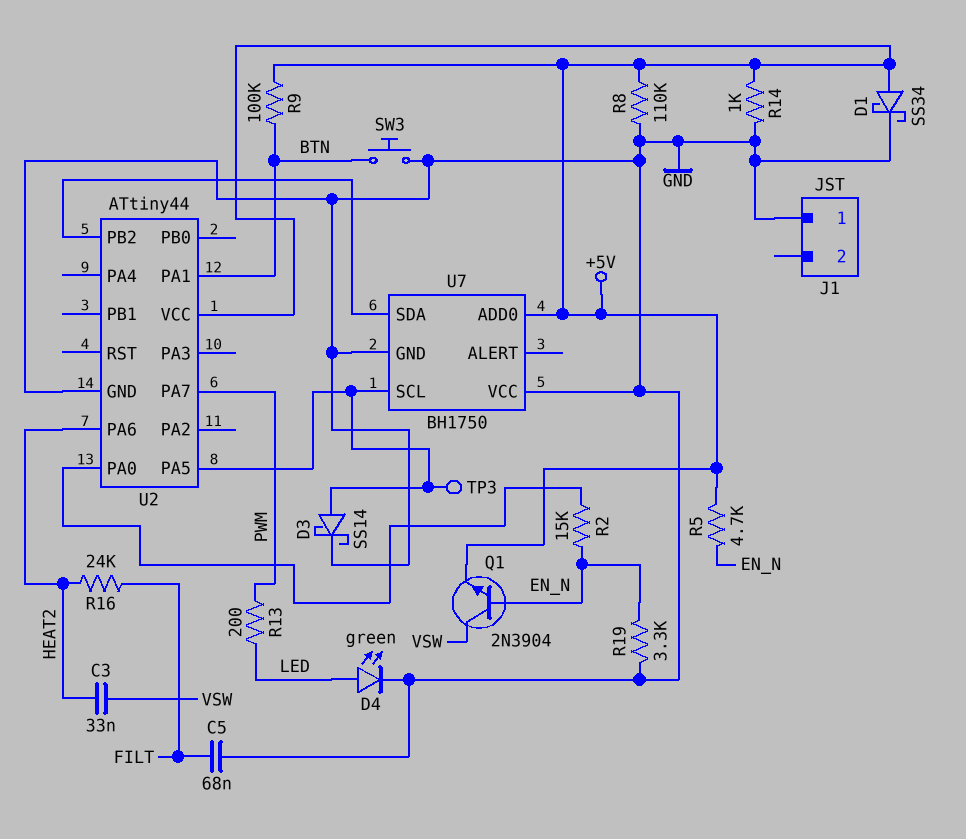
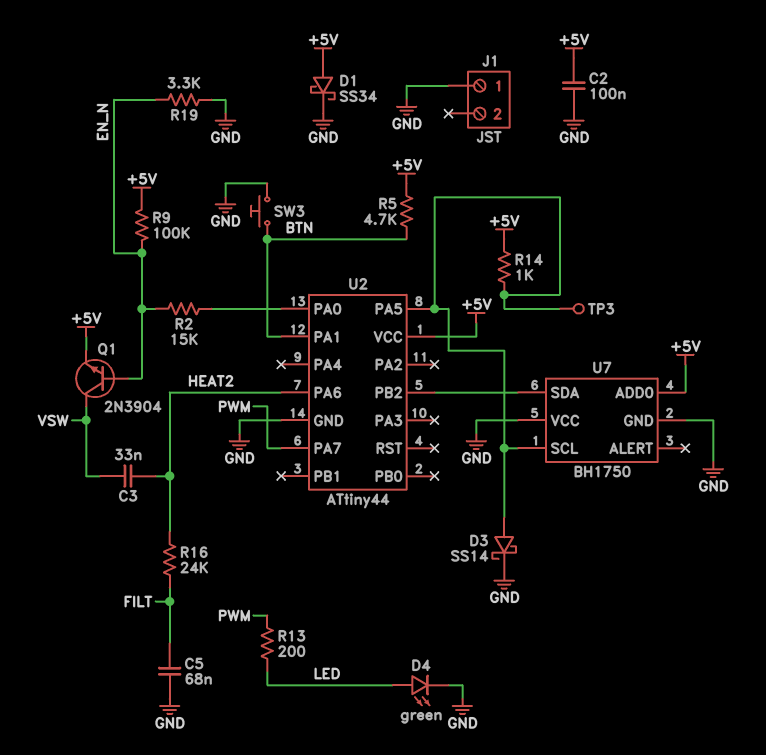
C2: none -> 100nF (+5V, GND)
R5: 4.7k (+5V, EN_N) -> 4.7k (+5V, BTN)
R8: 110k (+5V, GND) -> none
R9: 100k (+5V, BTN) -> 100k (+5V, EN_N)
R14: 1k (+5V, GND) -> 1k (+5V, U2/PA5)

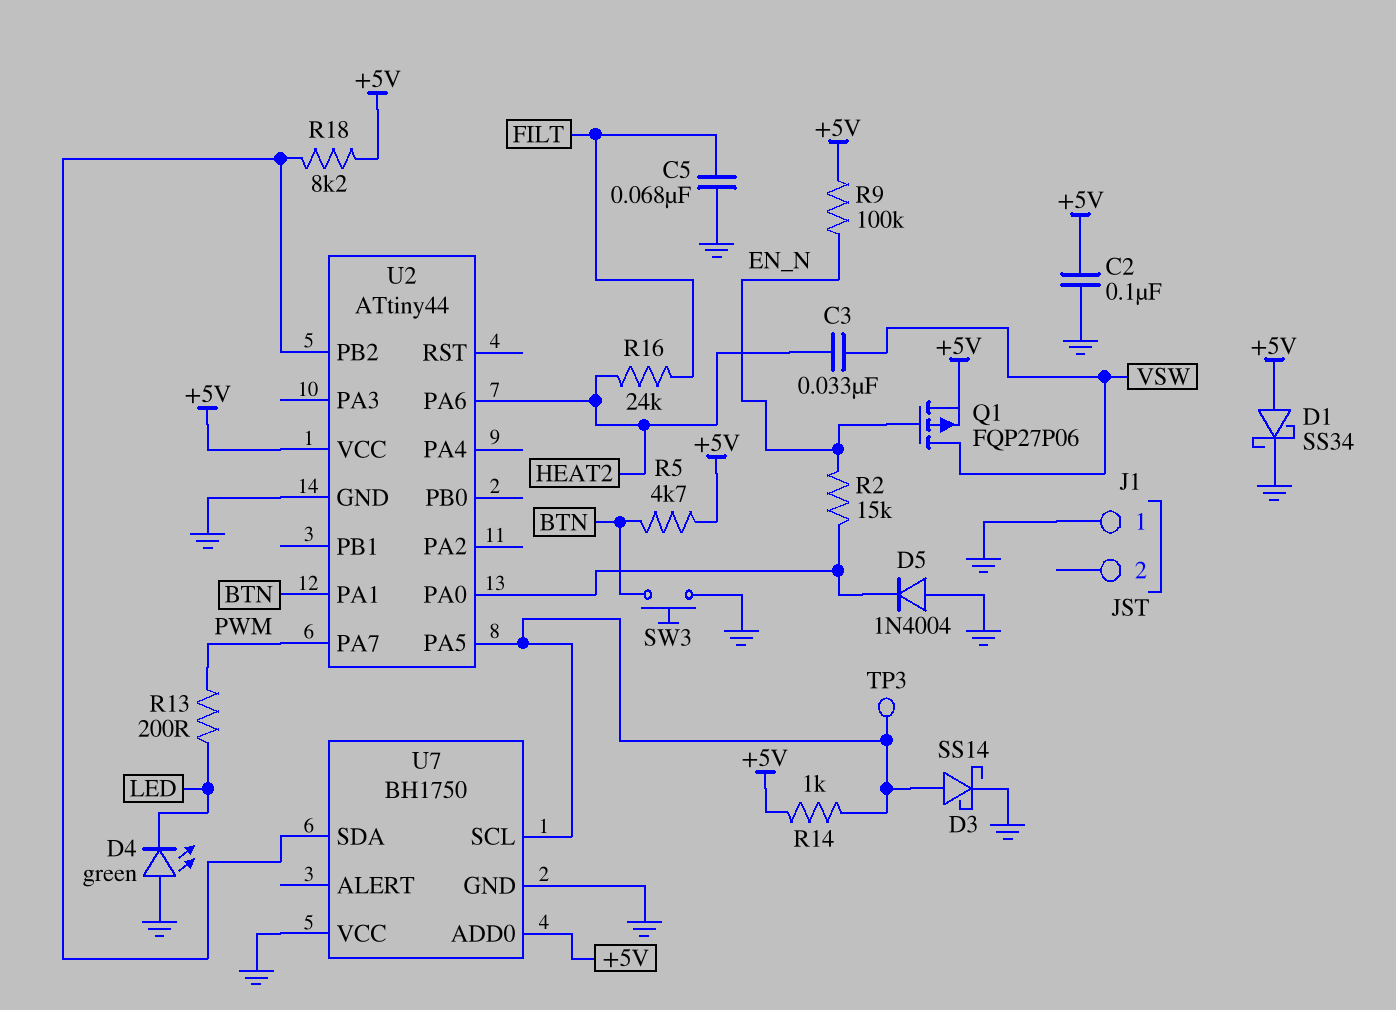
D4: LED green (A LED, K GND) -> LED green (A GND, K LED)
D5: none -> diode 1N4004 (A GND, K U2/PA0)
Q1: NPN 2N3904 (B EN_N, C VSW, E +5V) -> PMOS FQP27P06 (G EN_N, D VSW, S +5V)
R18: none -> 8.2k (+5V, U2/PB2)
R19: 3.3k (EN_N, GND) -> none

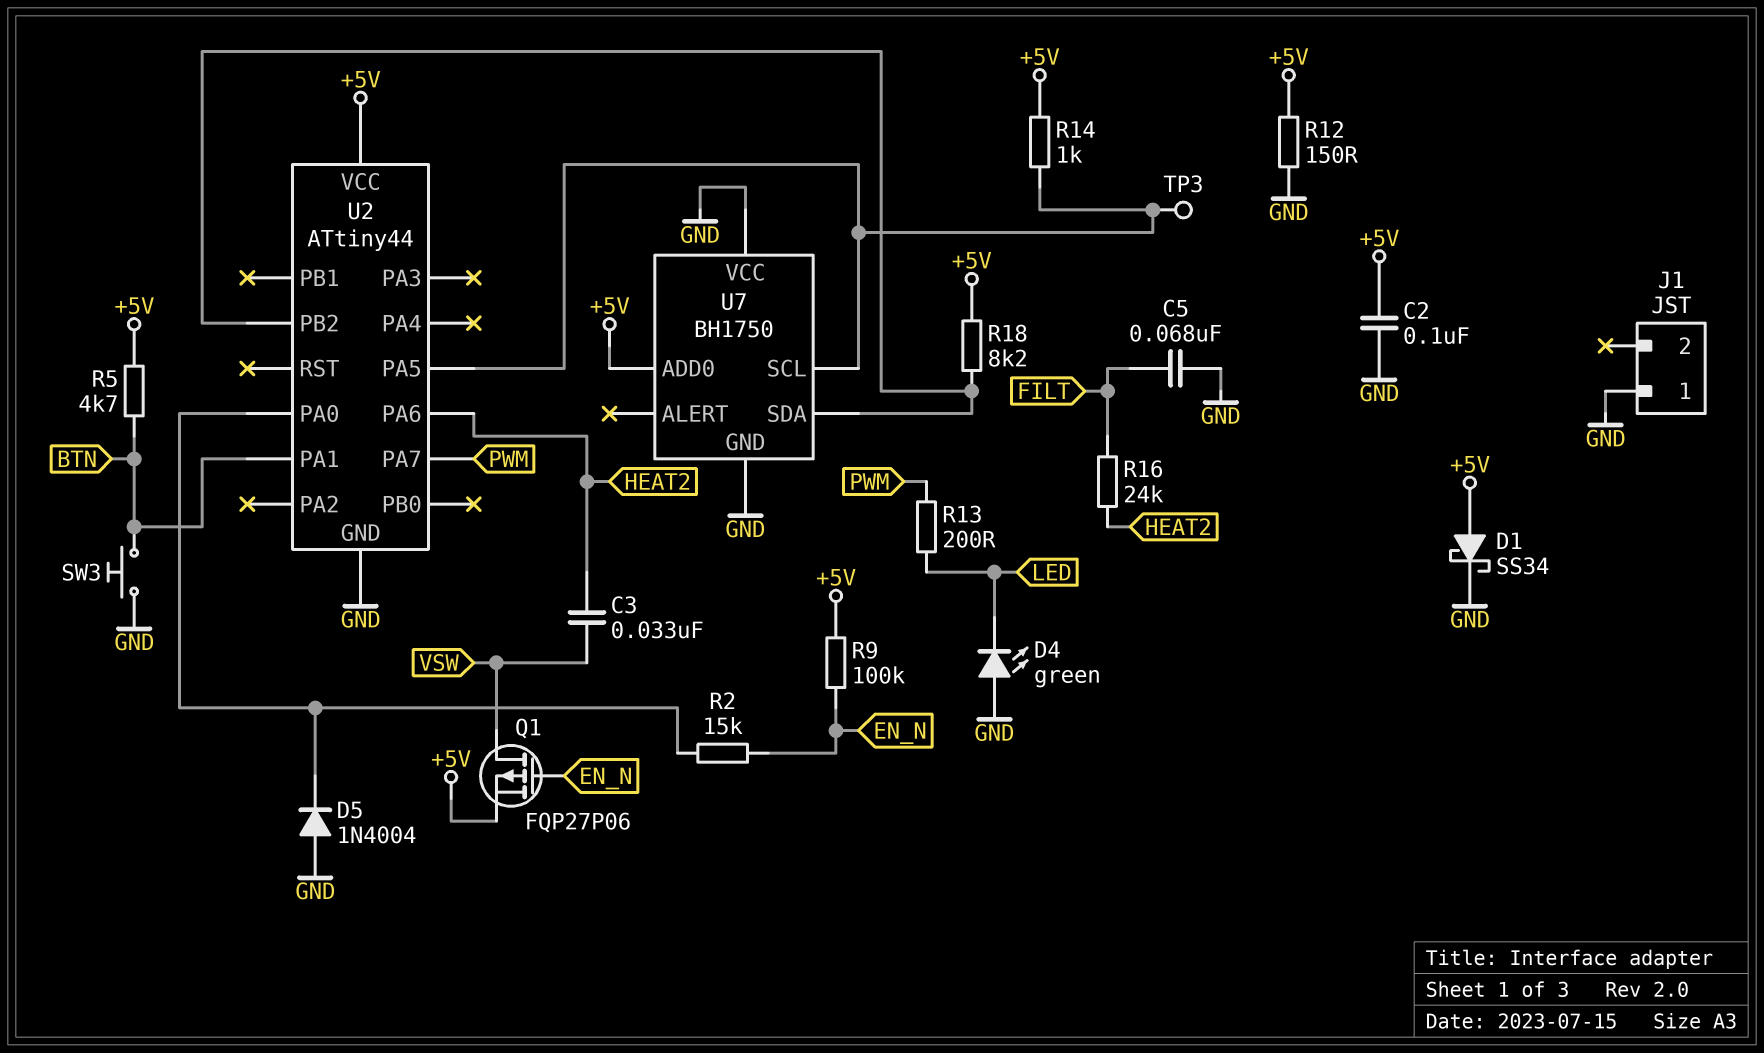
D3: schottky SS14 (A U2/PA5, K GND) -> none
R12: none -> 150 (+5V, GND)

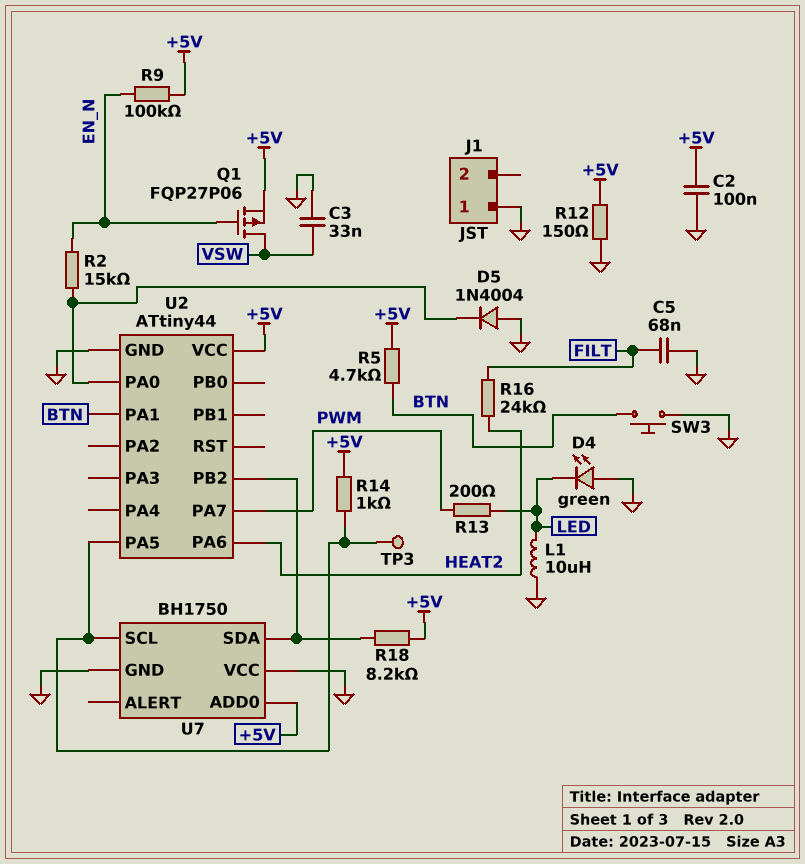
C3: 33nF (HEAT2, VSW) -> 33nF (GND, VSW)
D1: schottky SS34 (A +5V, K GND) -> none
L1: none -> 10uH (GND, LED)

